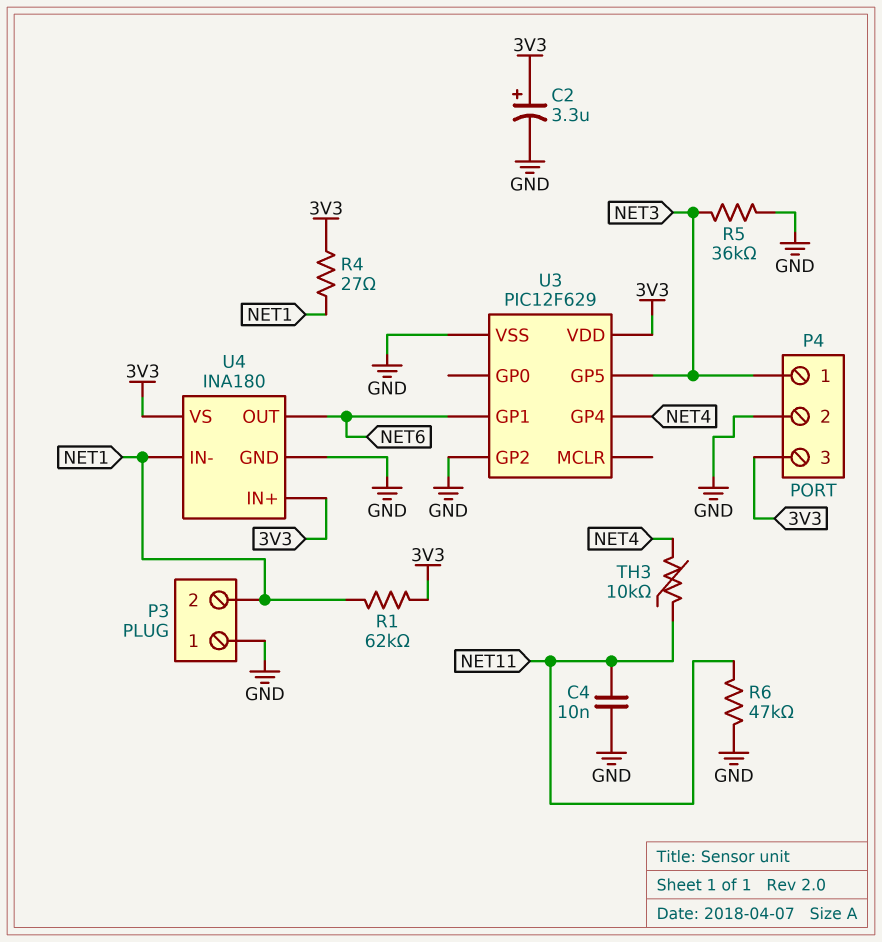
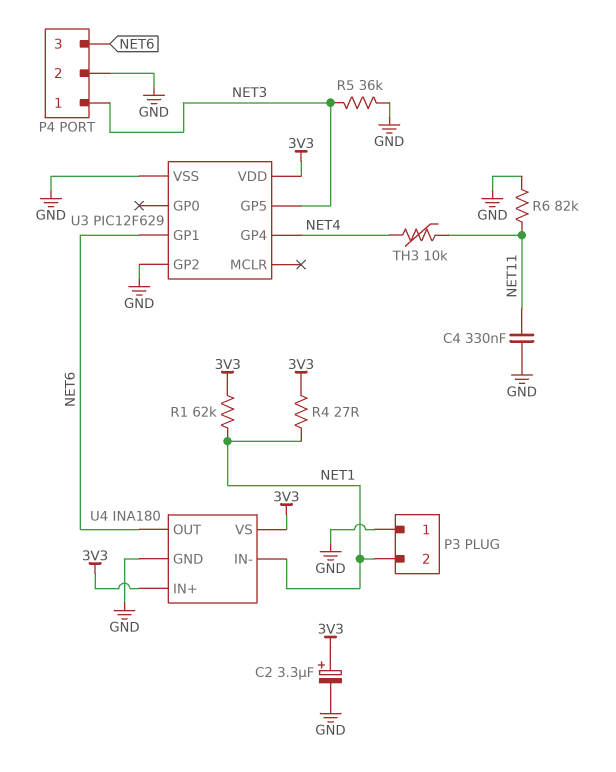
C4: 10nF (GND, NET11) -> 330nF (GND, NET11)
P4 pin 3: 3V3 -> NET6
R6: 47k (GND, NET11) -> 82k (GND, NET11)

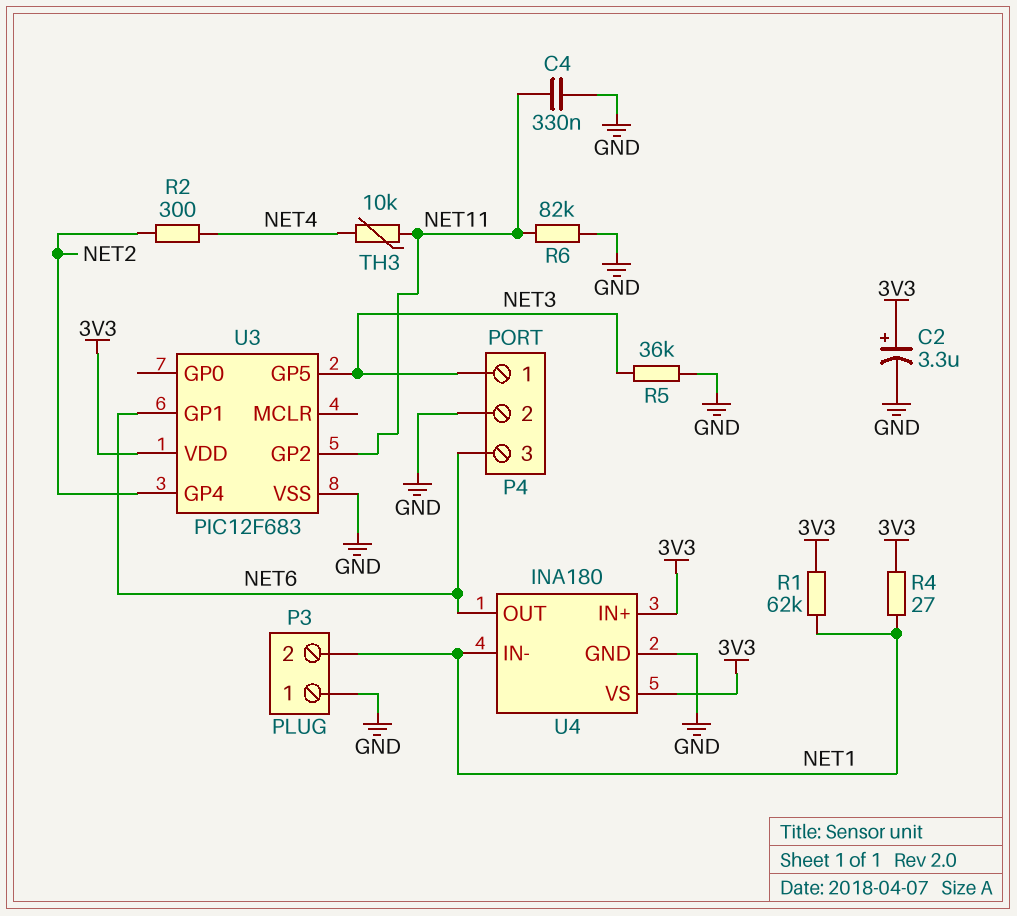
R2: none -> 300 (NET2, NET4)
U3: PIC12F629 -> PIC12F683
U3 pin GP2: GND -> NET11
U3 pin GP4: NET4 -> NET2

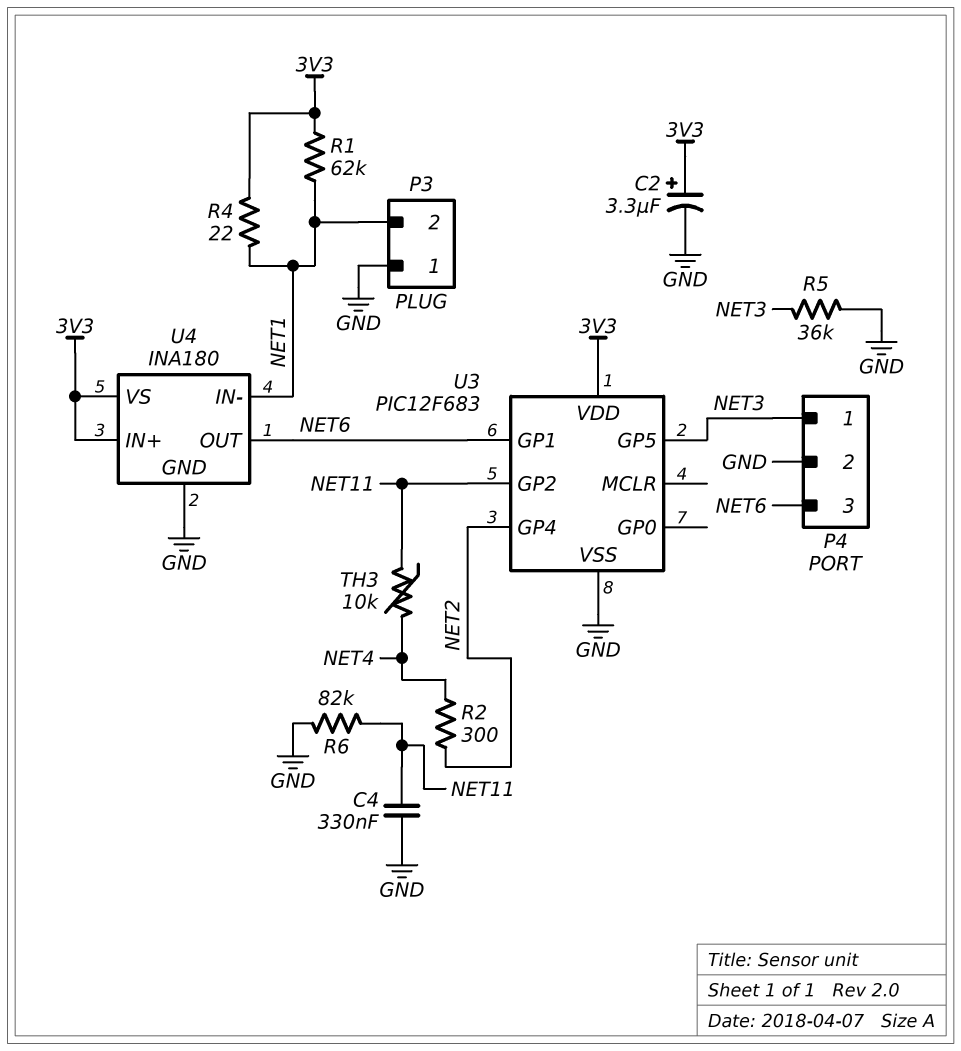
R4: 27 (3V3, NET1) -> 22 (3V3, NET1)

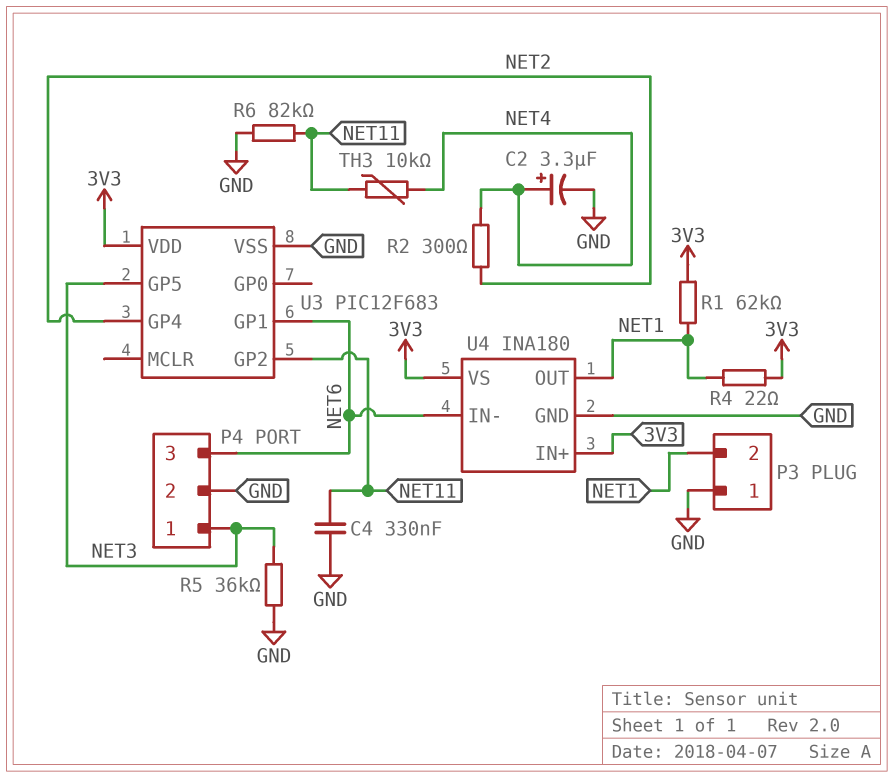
C2: 3.3uF (plus 3V3, minus GND) -> 3.3uF (plus NET4, minus GND)
U4 pin IN-: NET1 -> NET6
U4 pin OUT: NET6 -> NET1

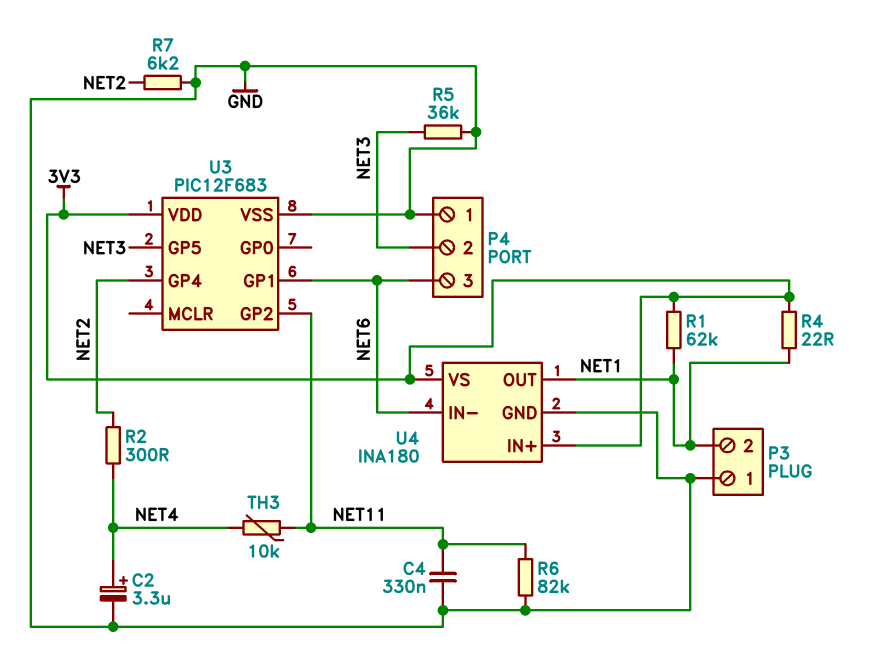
P4 pin 1: NET3 -> GND
P4 pin 2: GND -> NET3
R7: none -> 6.2k (GND, NET2)

